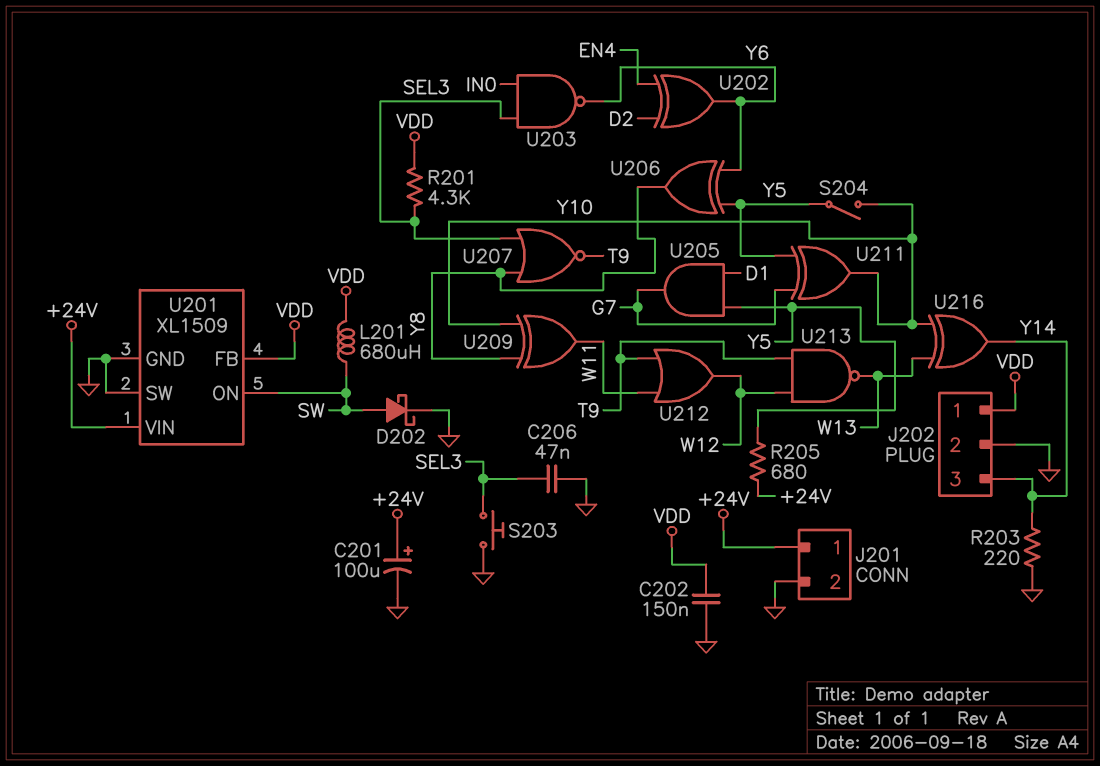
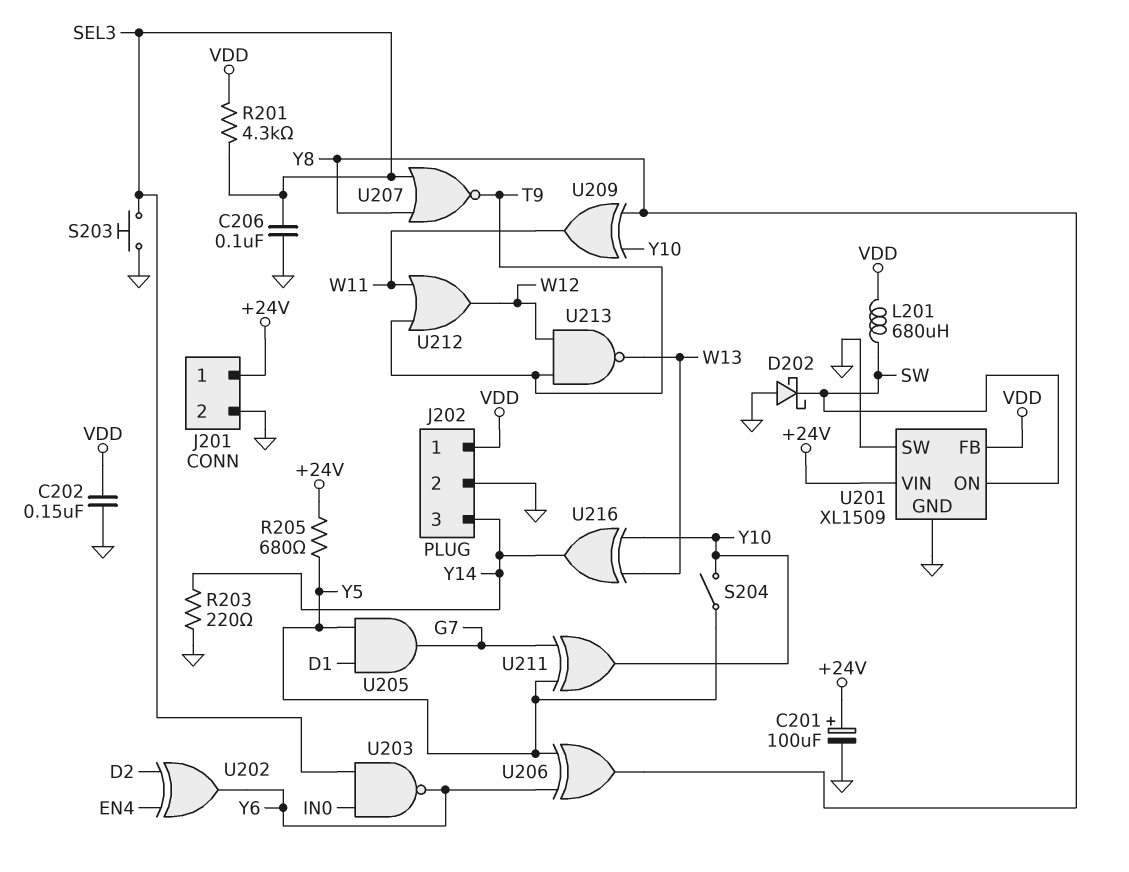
C206: 47nF (GND, SEL3) -> 100nF (GND, SEL3)
D202: schottky (A SW, K GND) -> schottky (A GND, K SW)

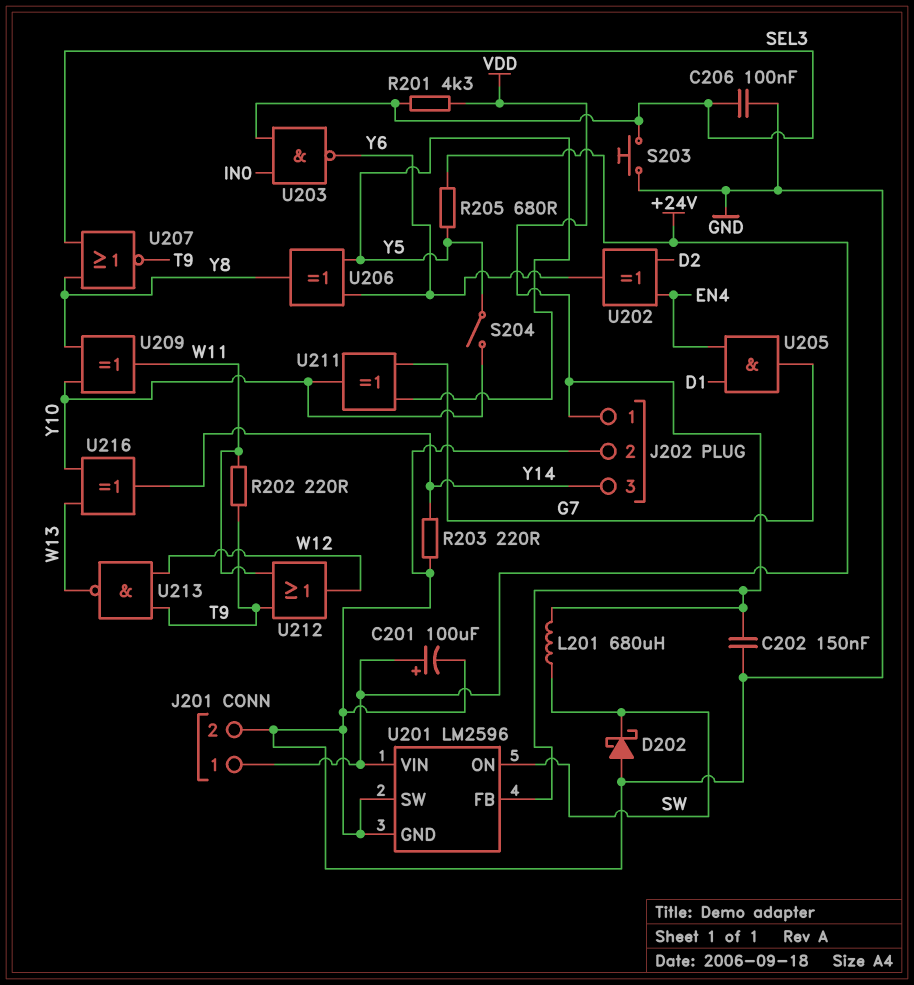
R202: none -> 220 (T9, W11)
U201: XL1509 -> LM2596
U205: AND (in D1, in Y5, out G7) -> AND (in D1, in EN4, out G7)

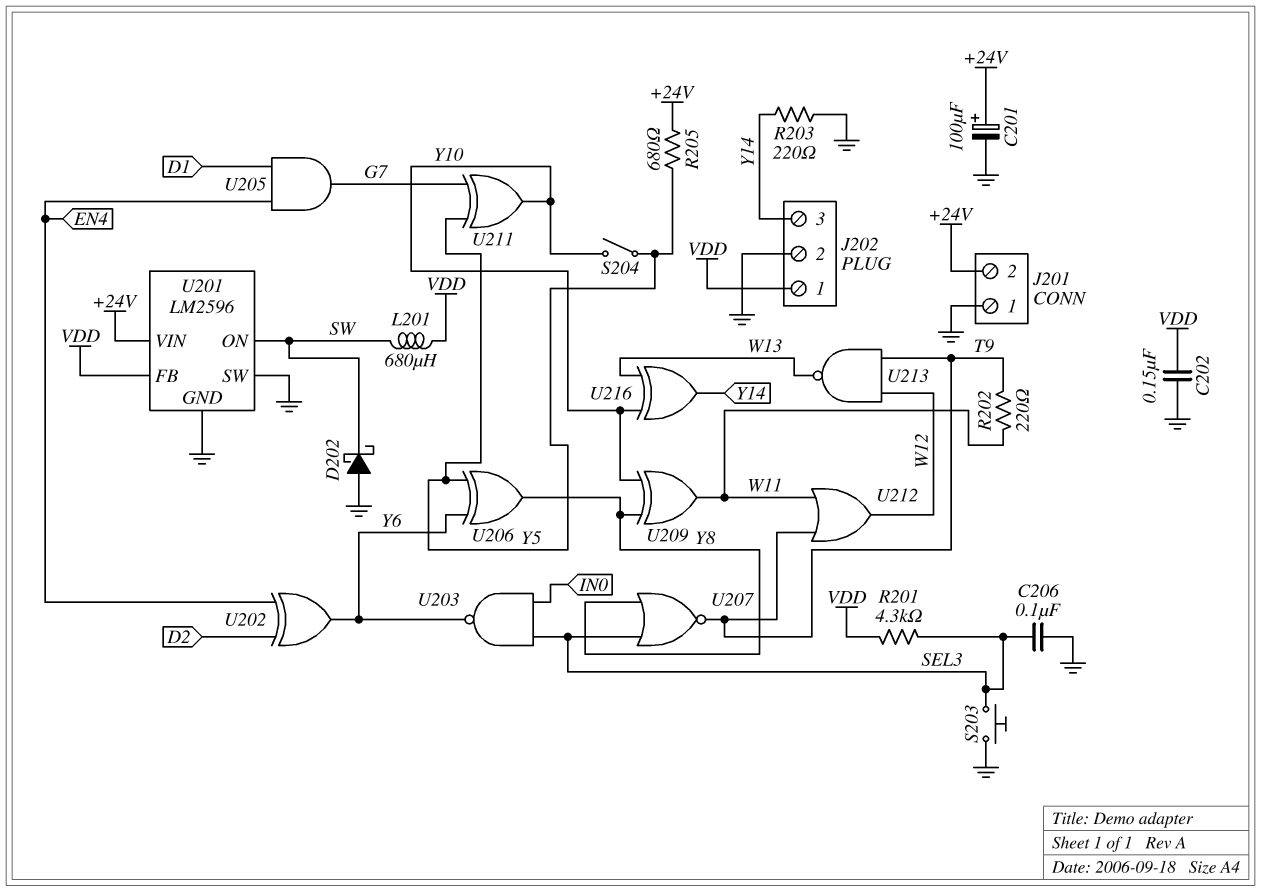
J201 pin 1: +24V -> GND
J201 pin 2: GND -> +24V

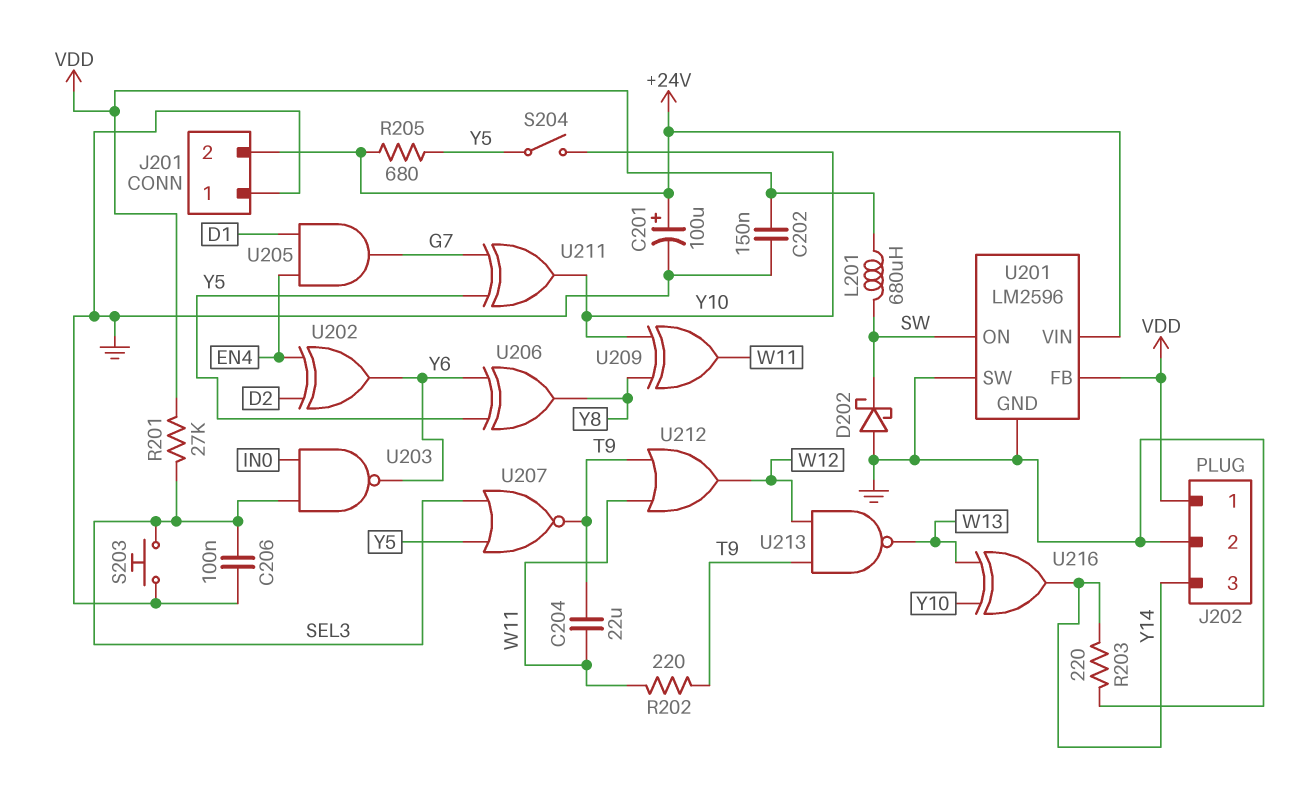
C204: none -> 22uF (T9, W11)
R201: 4.3k (SEL3, VDD) -> 27k (SEL3, VDD)
U207: NOR (in SEL3, in Y8, out T9) -> NOR (in SEL3, in Y5, out T9)

